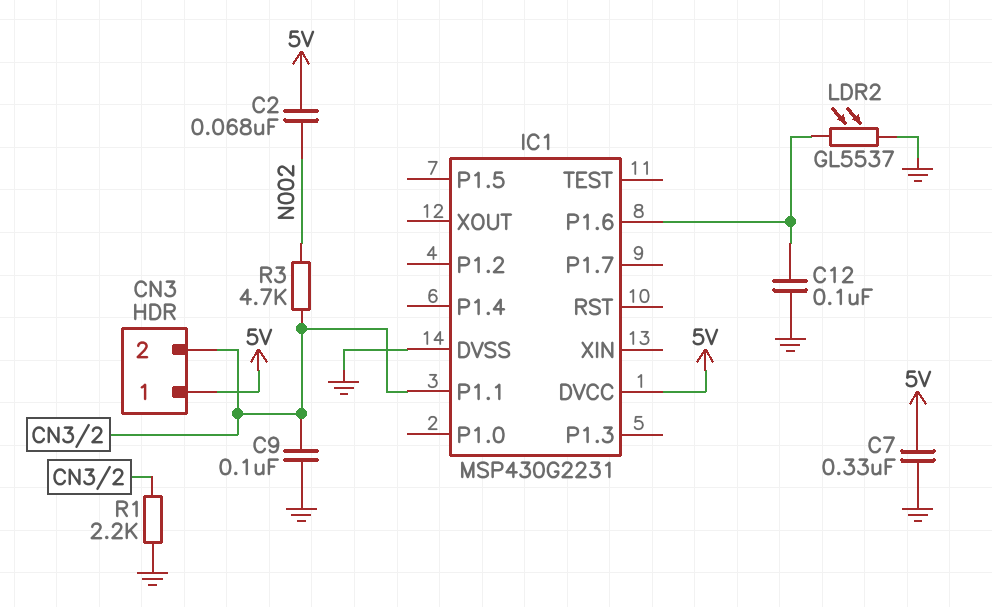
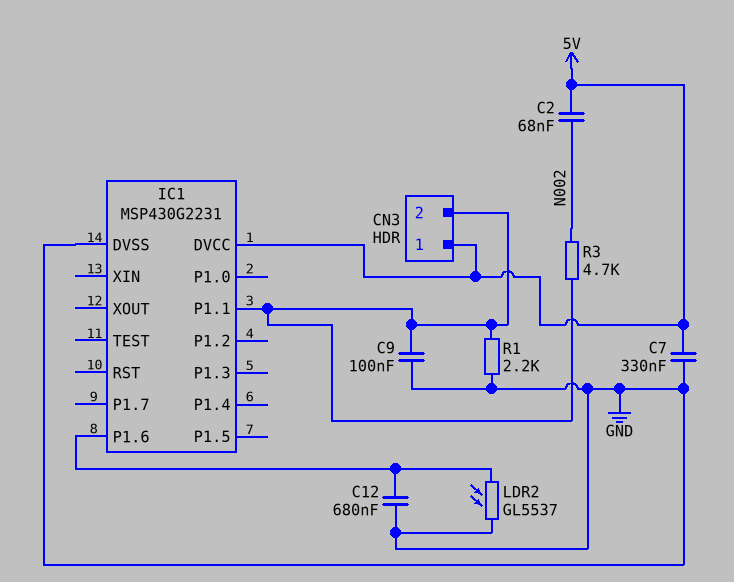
C12: 100nF (GND, IC1/P1.6) -> 680nF (GND, IC1/P1.6)

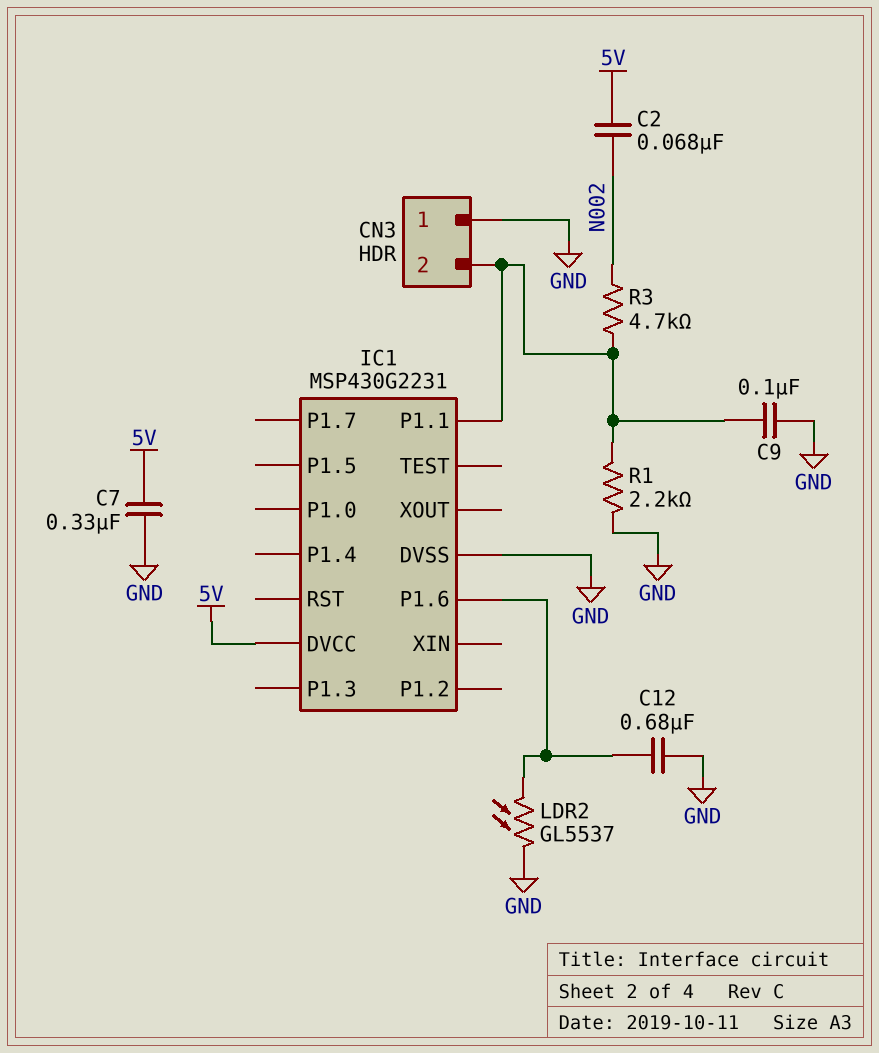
CN3 pin 1: 5V -> GND

